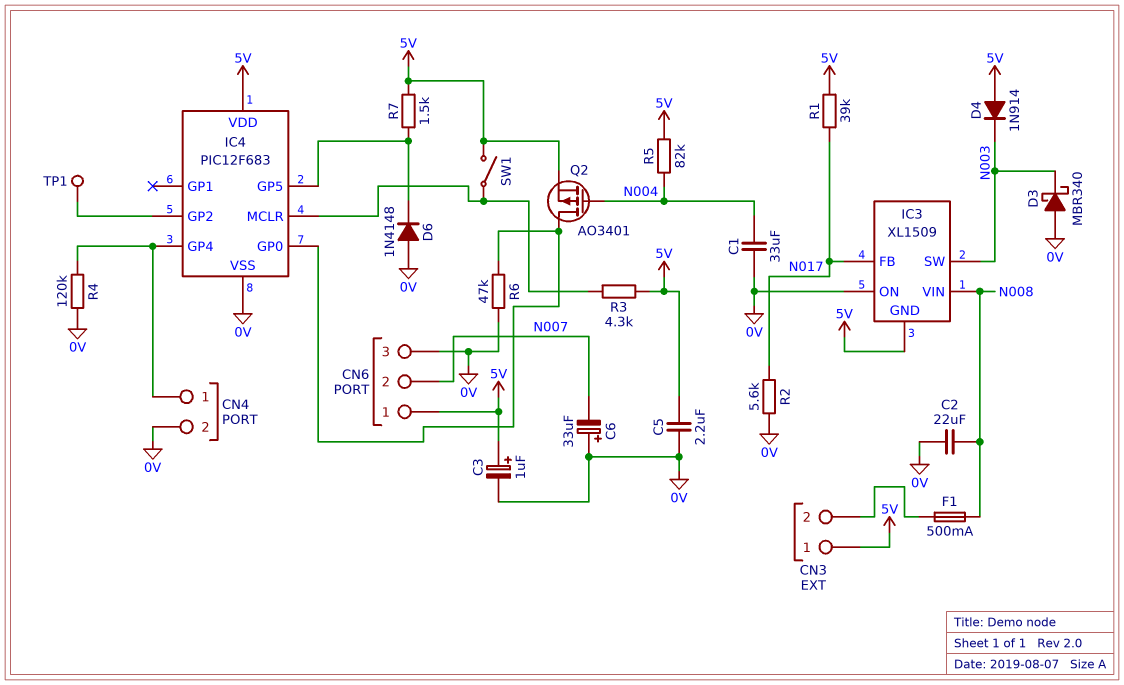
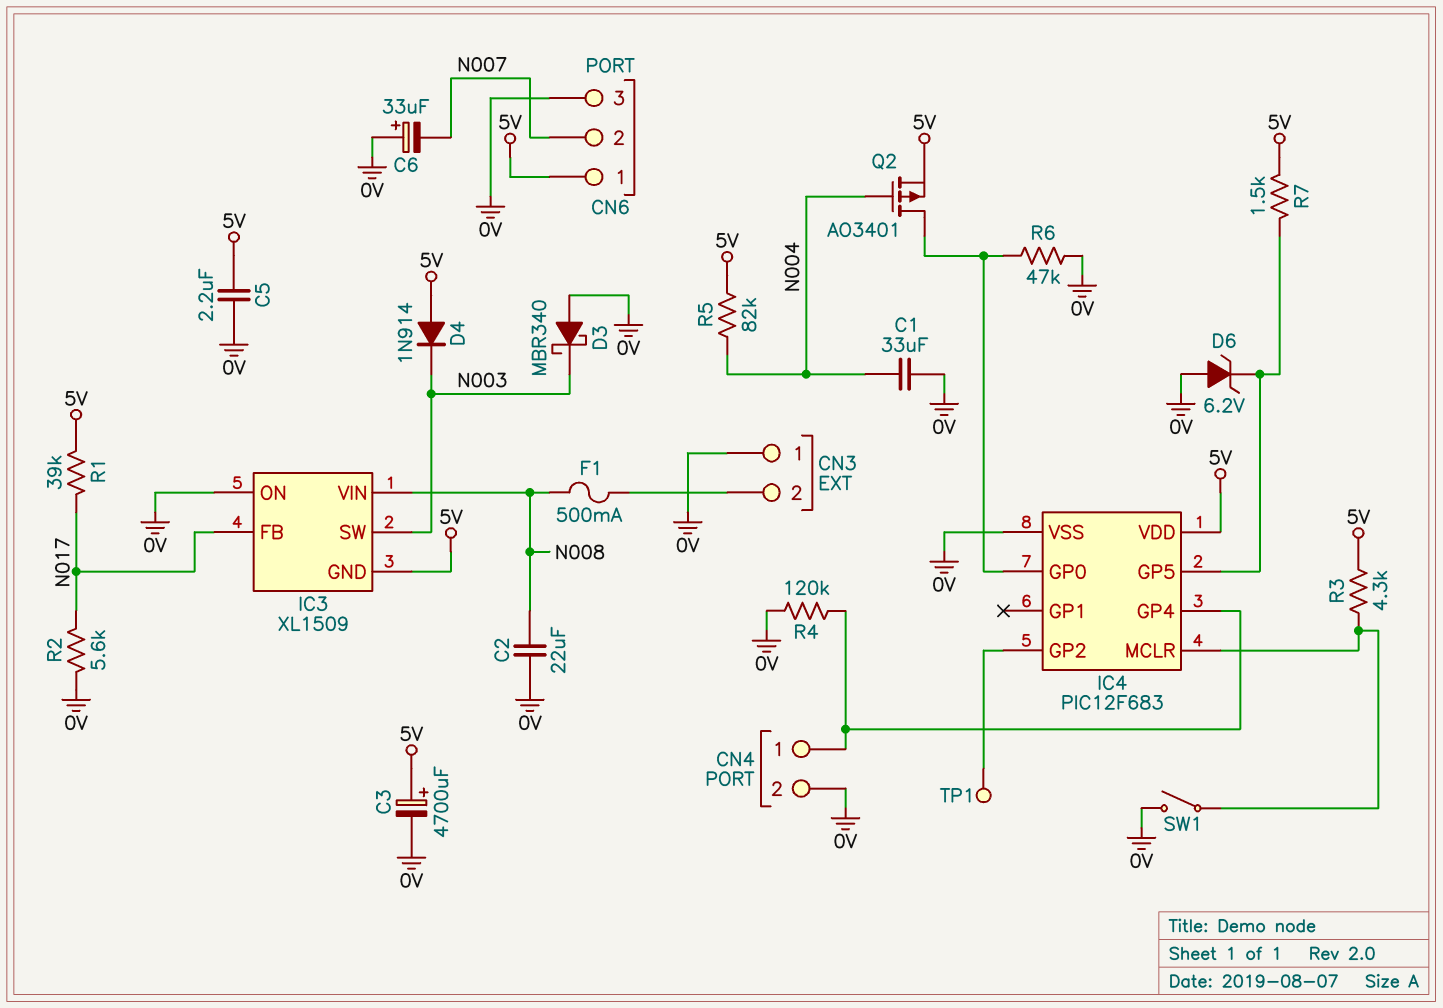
C3: 1uF (plus 5V, minus 0V) -> 4700uF (plus 5V, minus 0V)
CN3 pin 1: 5V -> 0V
D6: diode 1N4148 (A 0V, K IC4/GP5) -> zener 6.2V (A 0V, K IC4/GP5)
SW1: switch (5V, IC4/MCLR) -> switch (0V, IC4/MCLR)

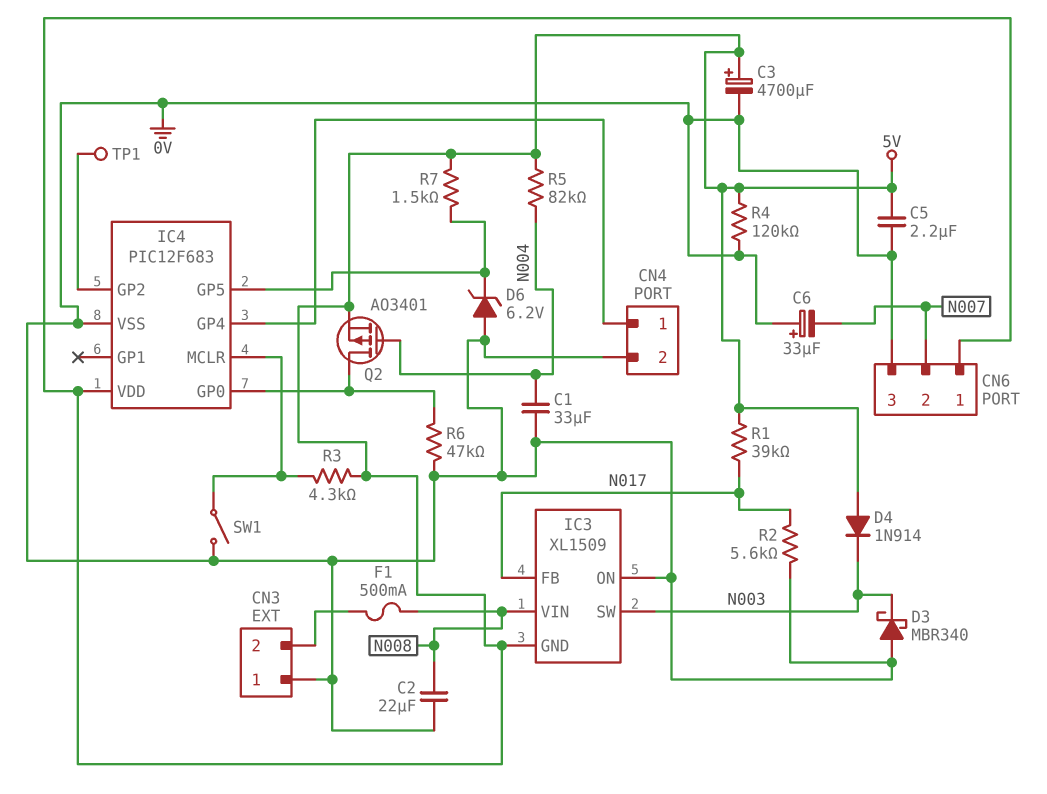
R4: 120k (0V, CN4/1) -> 120k (0V, 5V)

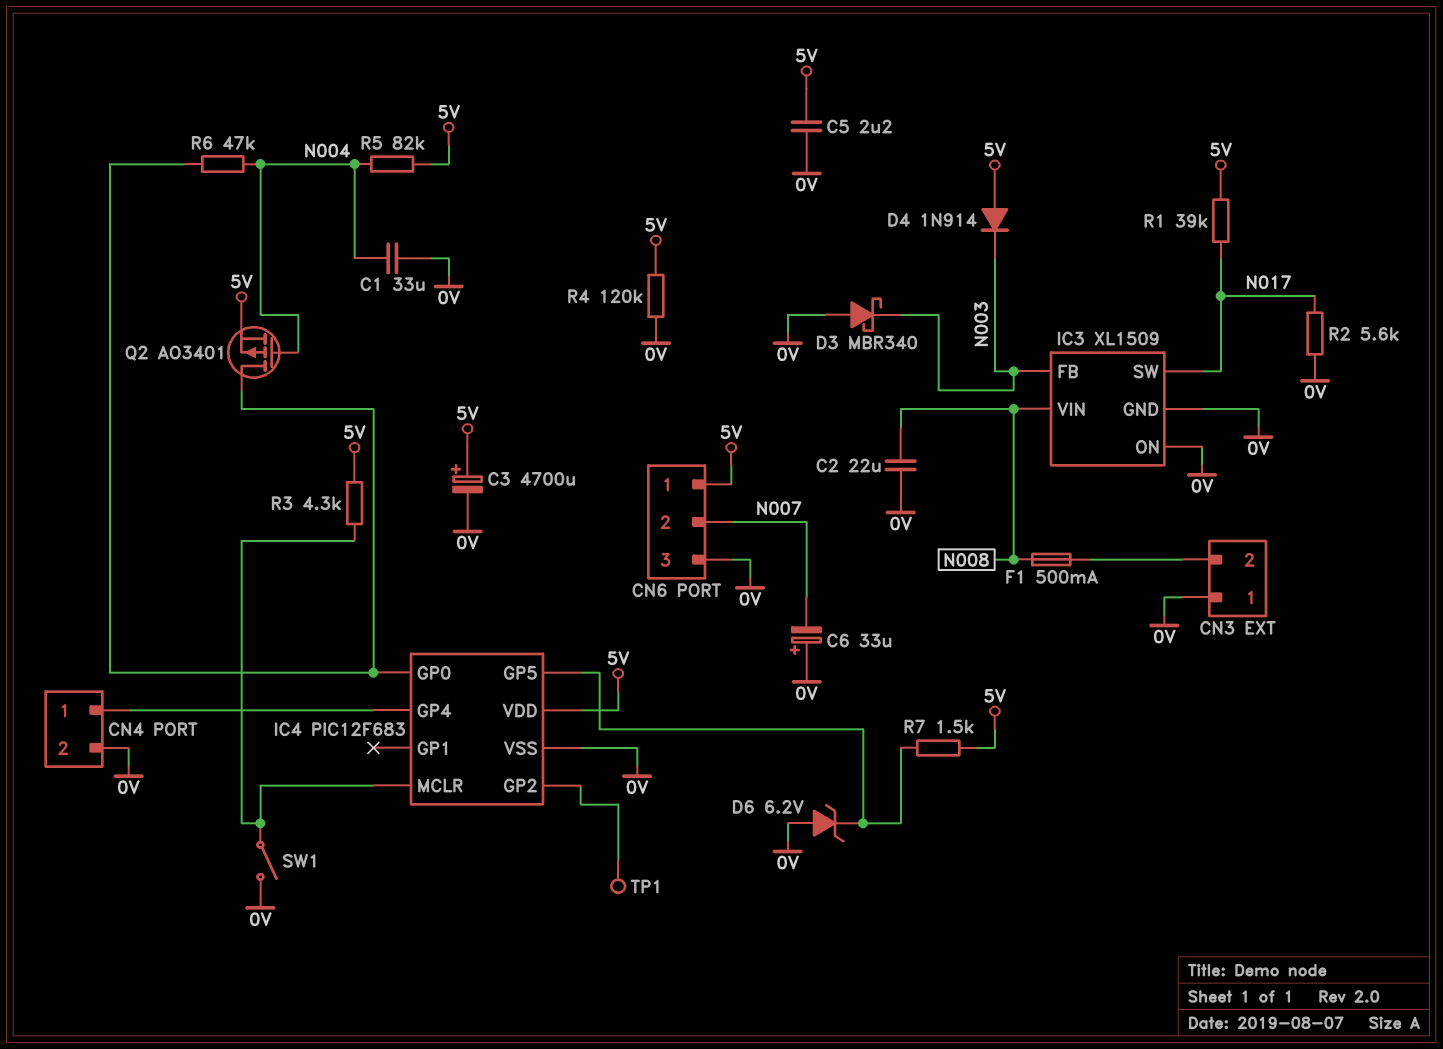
IC3 pin FB: N017 -> N003
IC3 pin GND: 5V -> 0V
IC3 pin SW: N003 -> N017
R6: 47k (0V, IC4/GP0) -> 47k (IC4/GP0, N004)

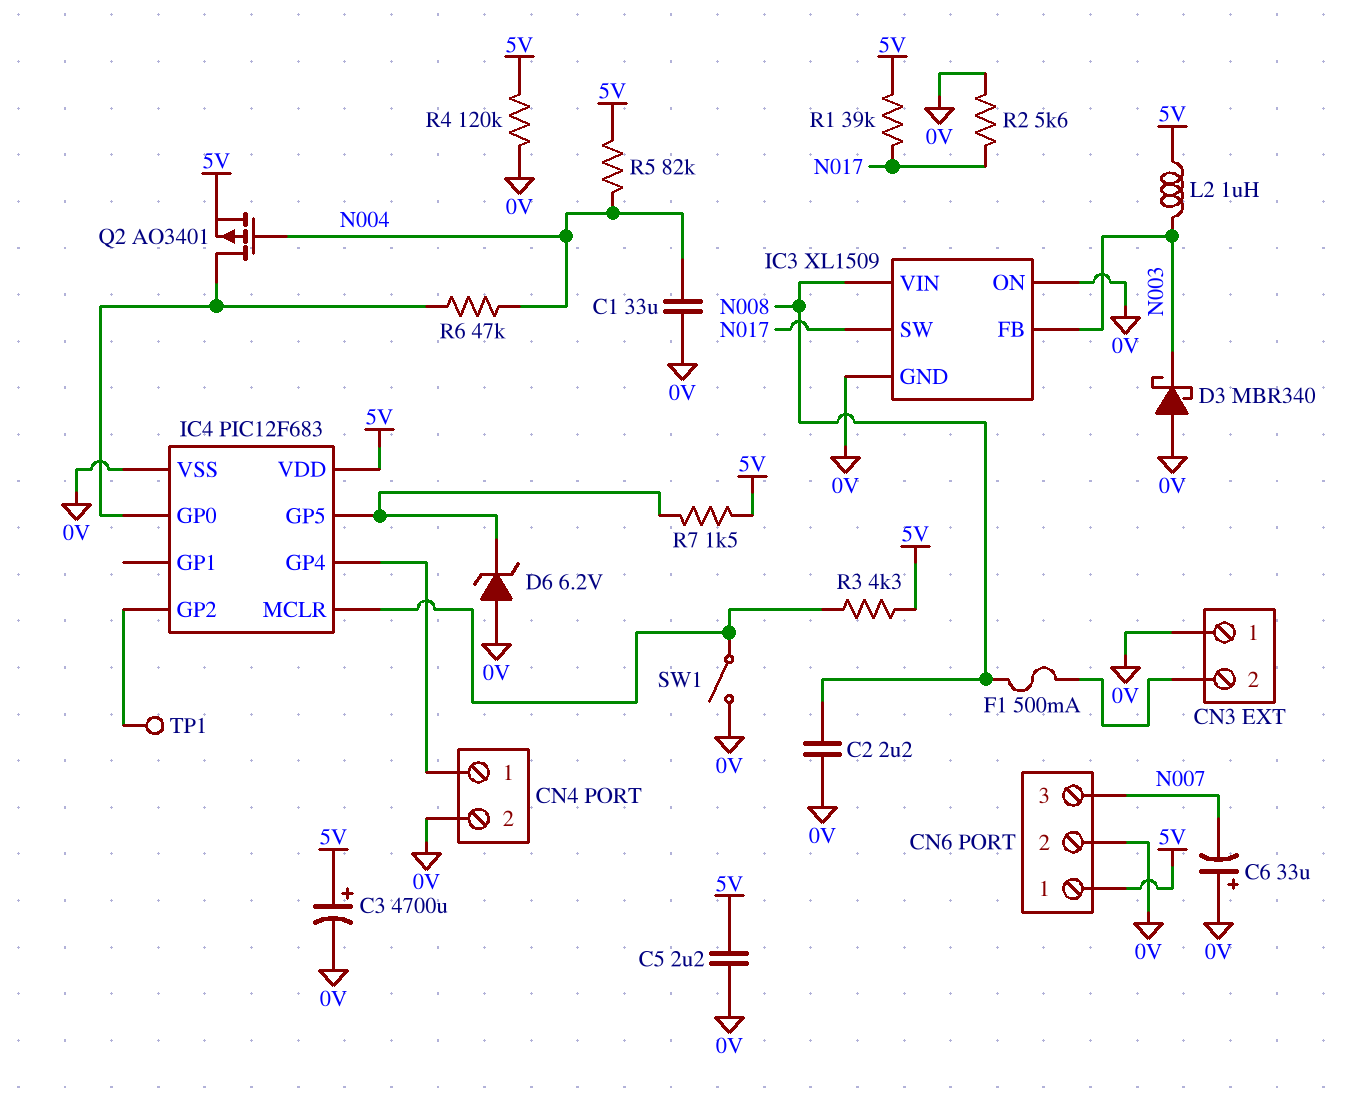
C2: 22uF (0V, N008) -> 2.2uF (0V, N008)
CN6 pin 2: N007 -> 0V
CN6 pin 3: 0V -> N007
D4: diode 1N914 (A 5V, K N003) -> none
L2: none -> 1uH (5V, N003)

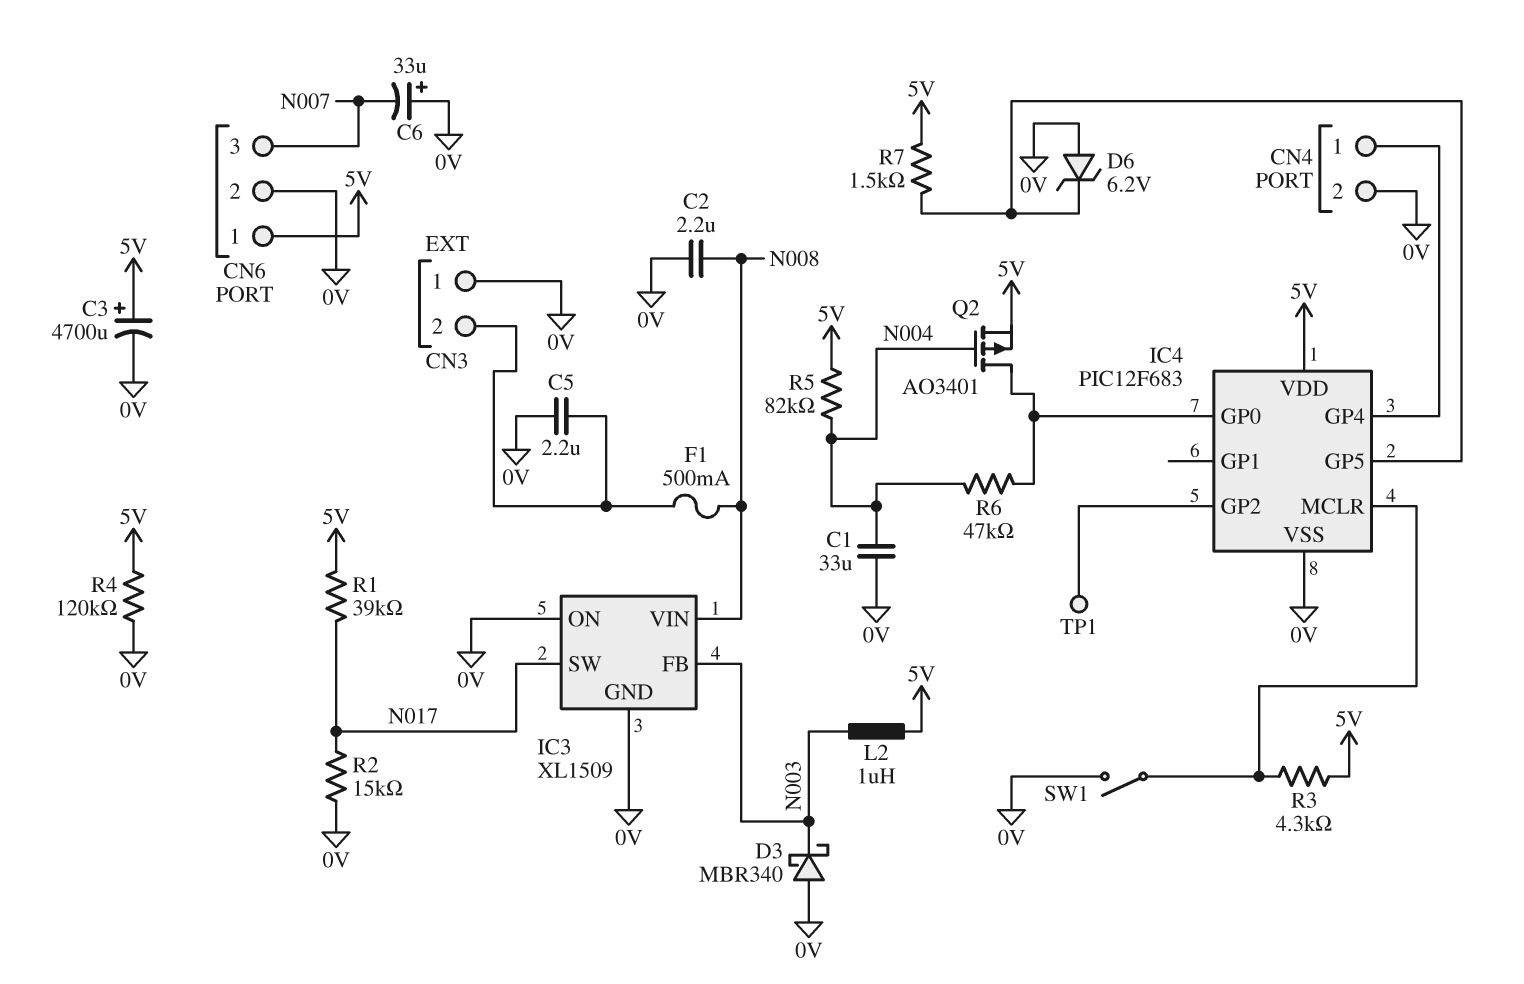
C5: 2.2uF (0V, 5V) -> 2.2uF (0V, CN3/2)
R2: 5.6k (0V, N017) -> 15k (0V, N017)

